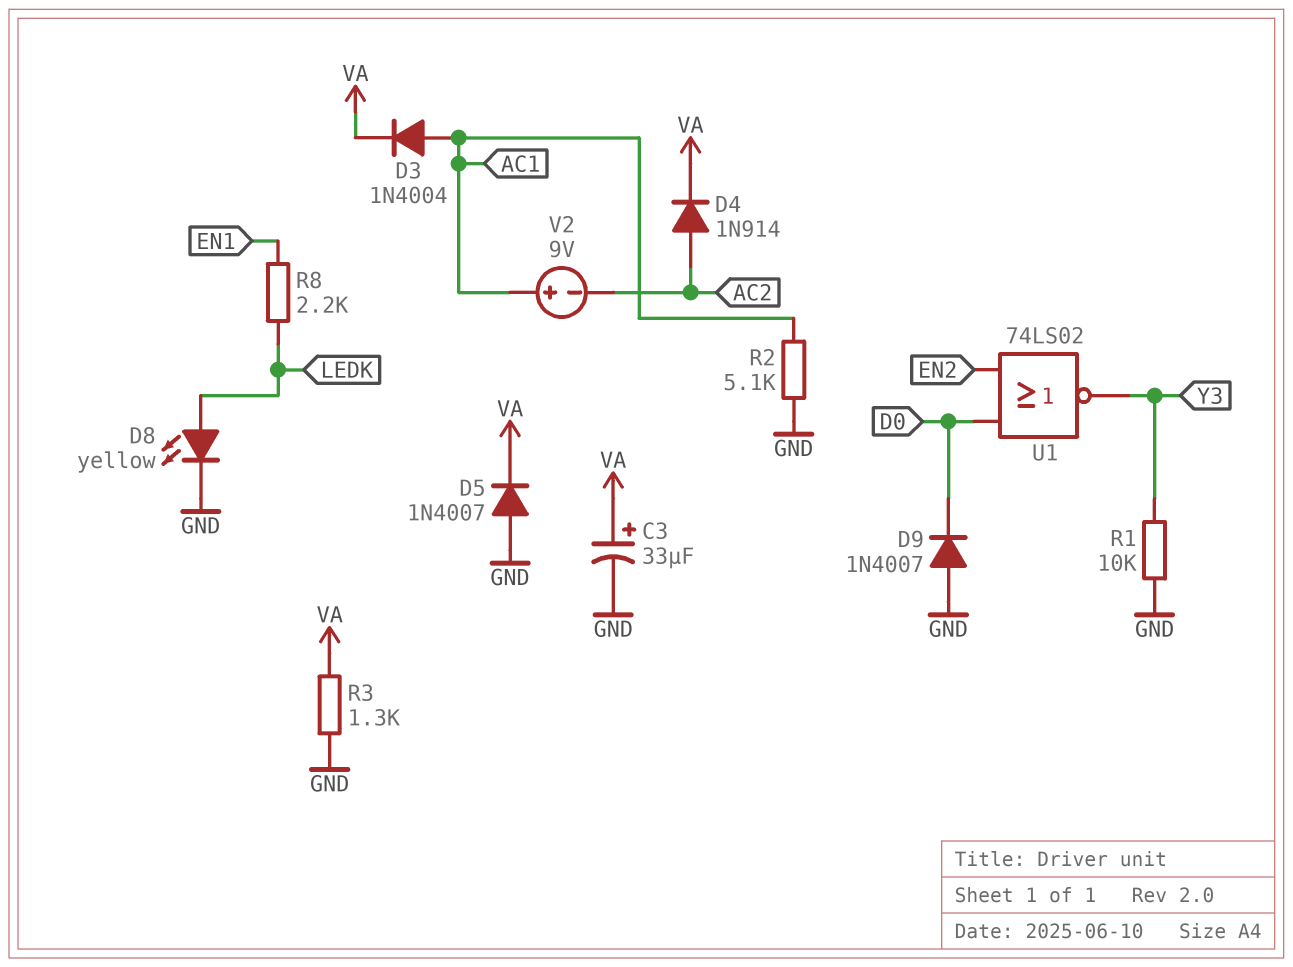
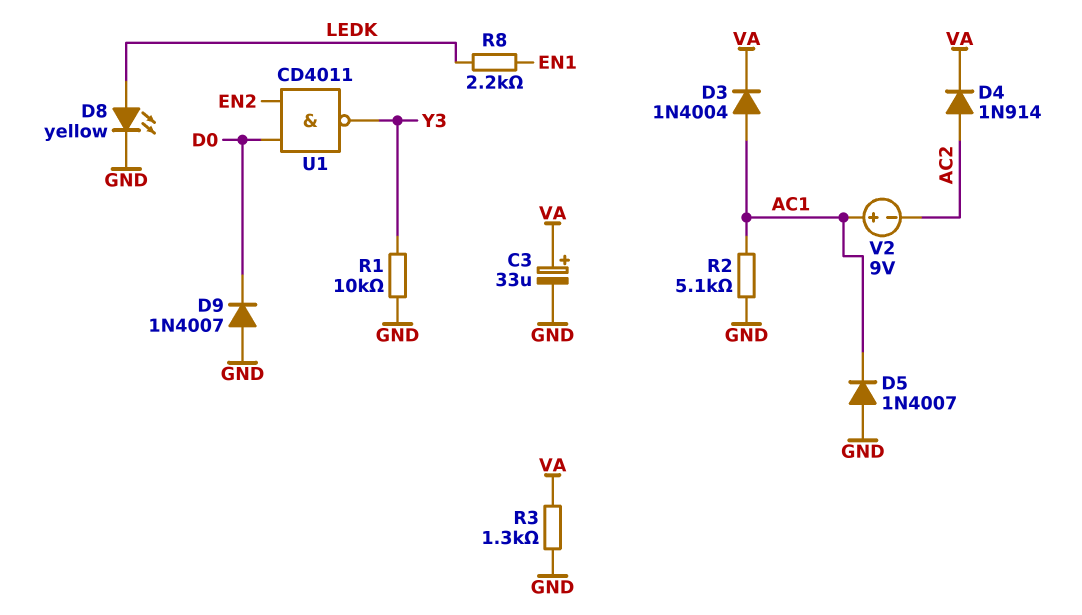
D5: diode 1N4007 (A GND, K VA) -> diode 1N4007 (A GND, K AC1)
U1: NOR 74LS02 (in D0, in EN2, out Y3) -> NAND CD4011 (in D0, in EN2, out Y3)

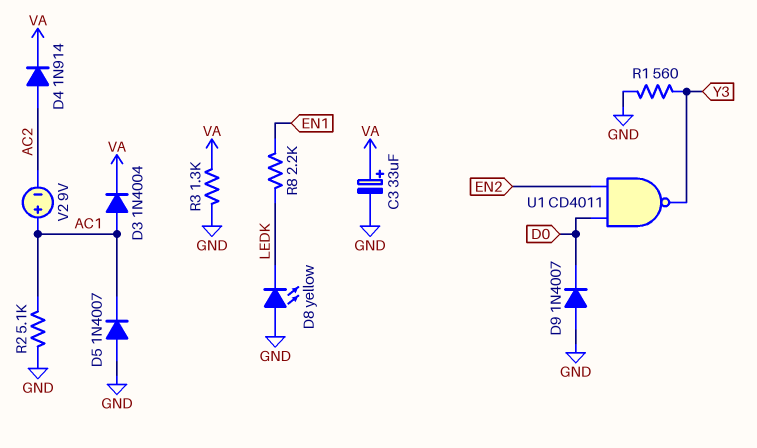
D8: LED yellow (A LEDK, K GND) -> LED yellow (A GND, K LEDK)
R1: 10k (GND, Y3) -> 560 (GND, Y3)

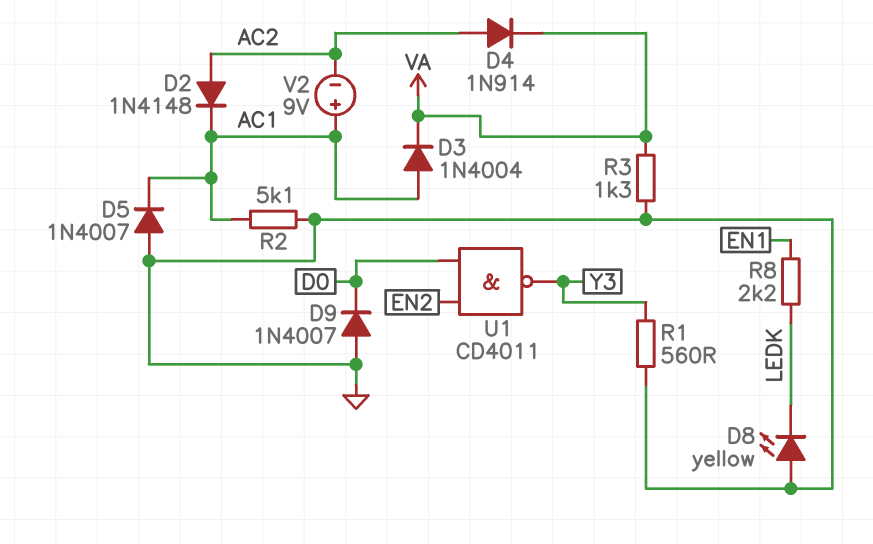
C3: 33uF (plus VA, minus GND) -> none
D2: none -> diode 1N4148 (A AC2, K AC1)

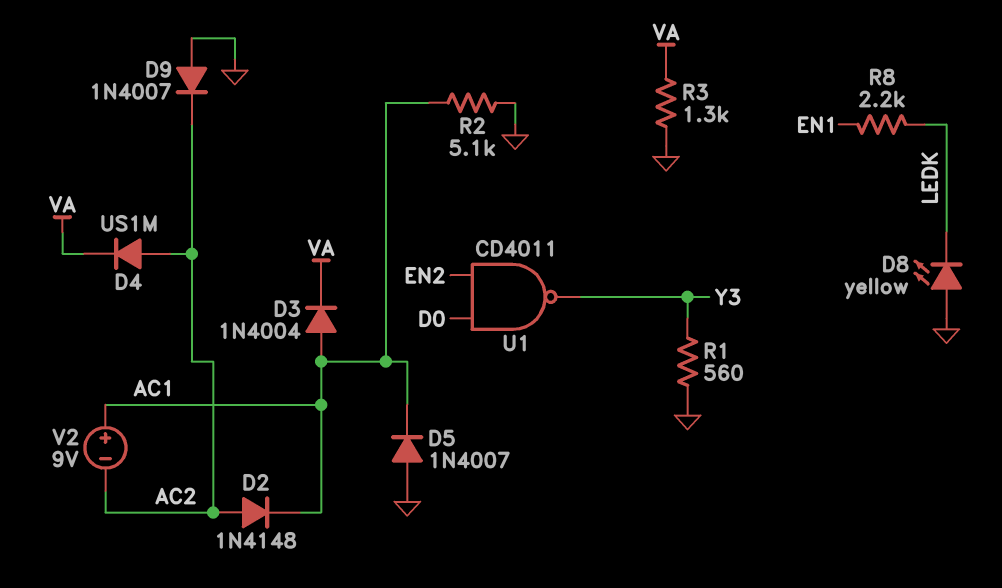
D4: diode 1N914 (A AC2, K VA) -> diode US1M (A AC2, K VA)
D9: diode 1N4007 (A GND, K D0) -> diode 1N4007 (A GND, K AC2)

